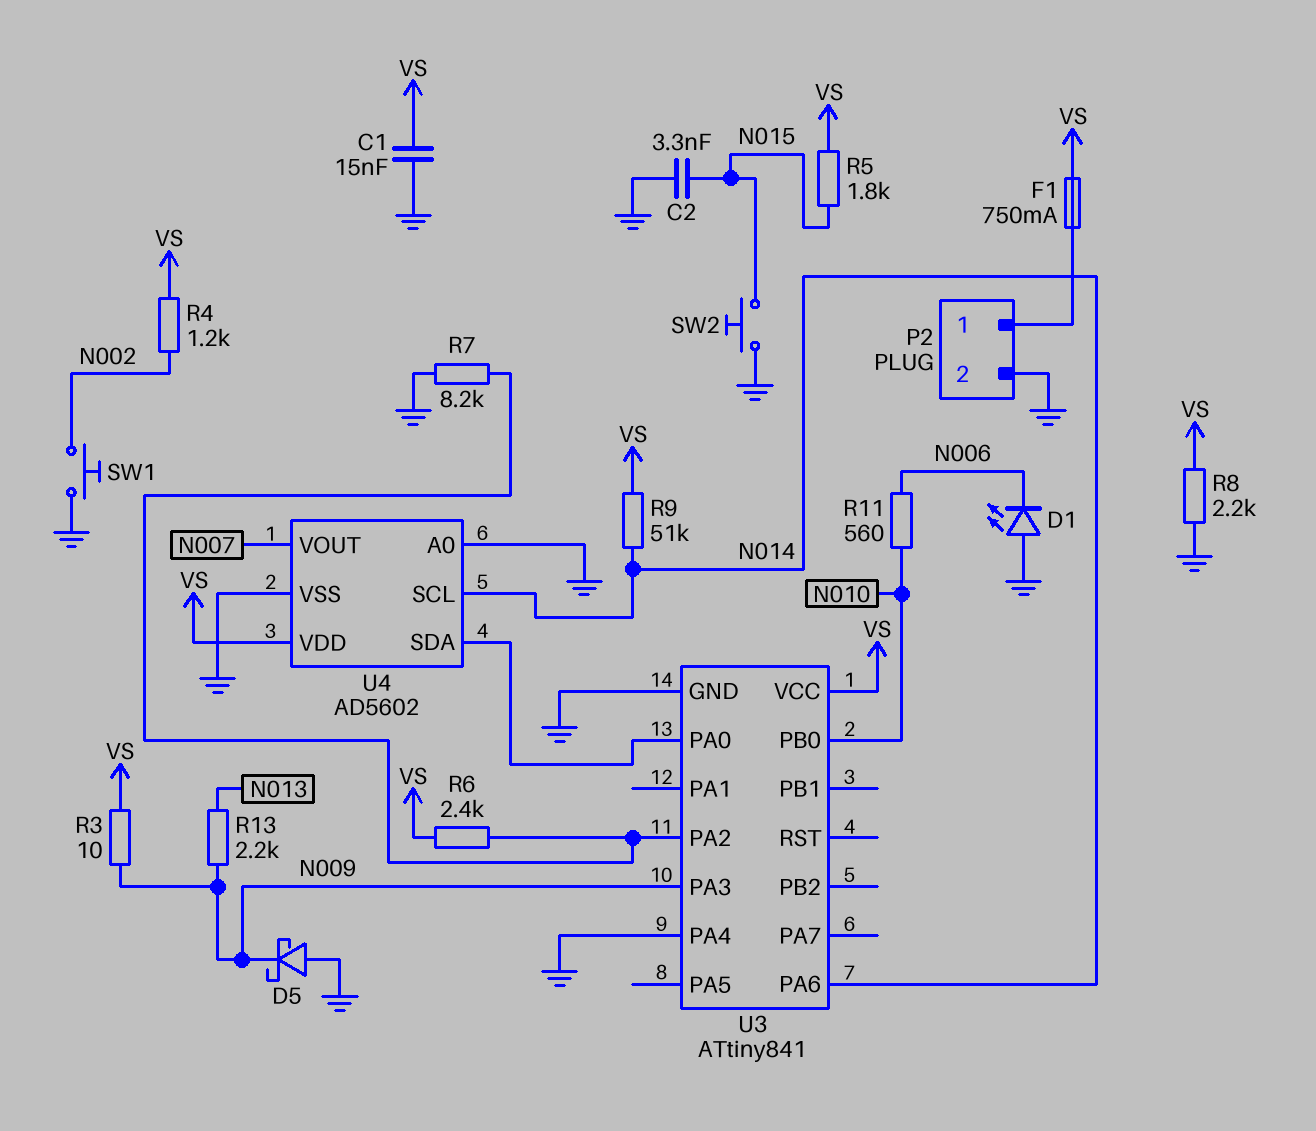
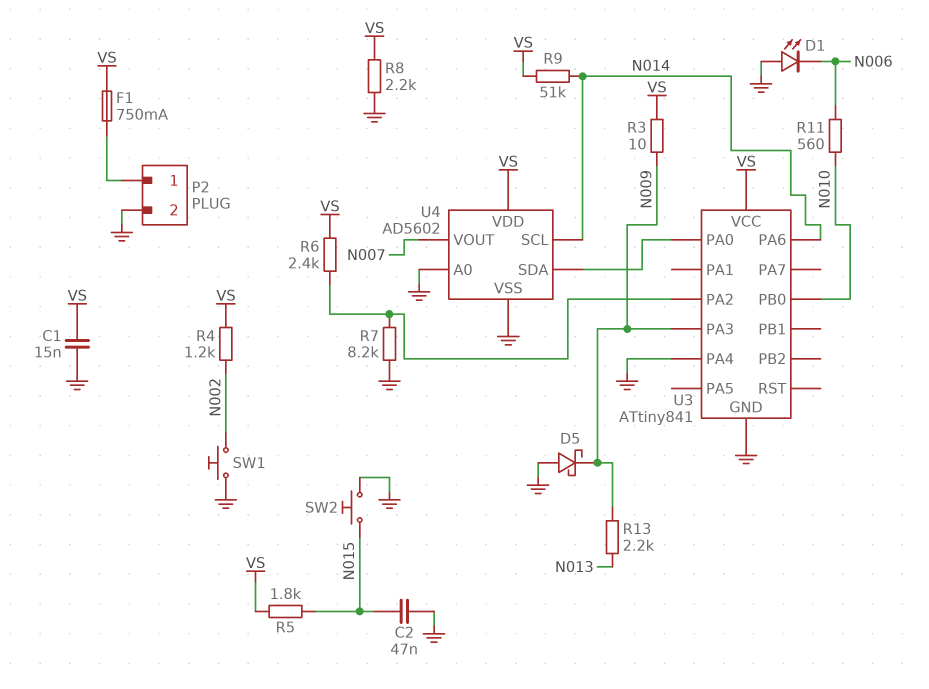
C2: 3.3nF (GND, N015) -> 47nF (GND, N015)

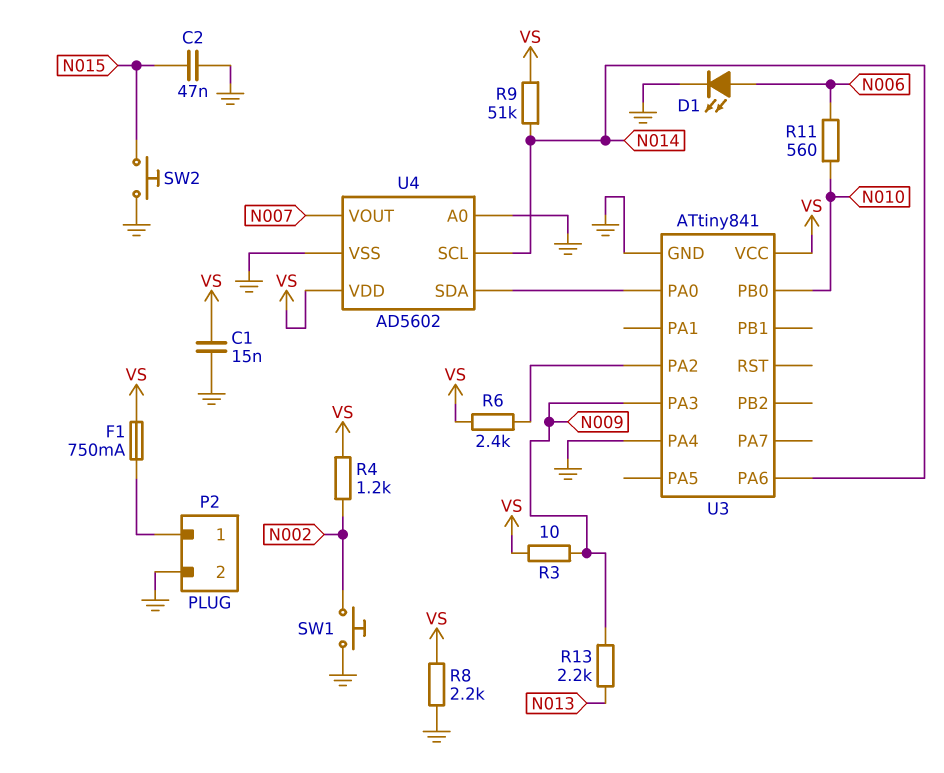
D1: LED (A GND, K N006) -> LED (A N006, K GND)
D5: schottky (A GND, K N009) -> none
R5: 1.8k (N015, VS) -> none
R7: 8.2k (GND, U3/PA2) -> none

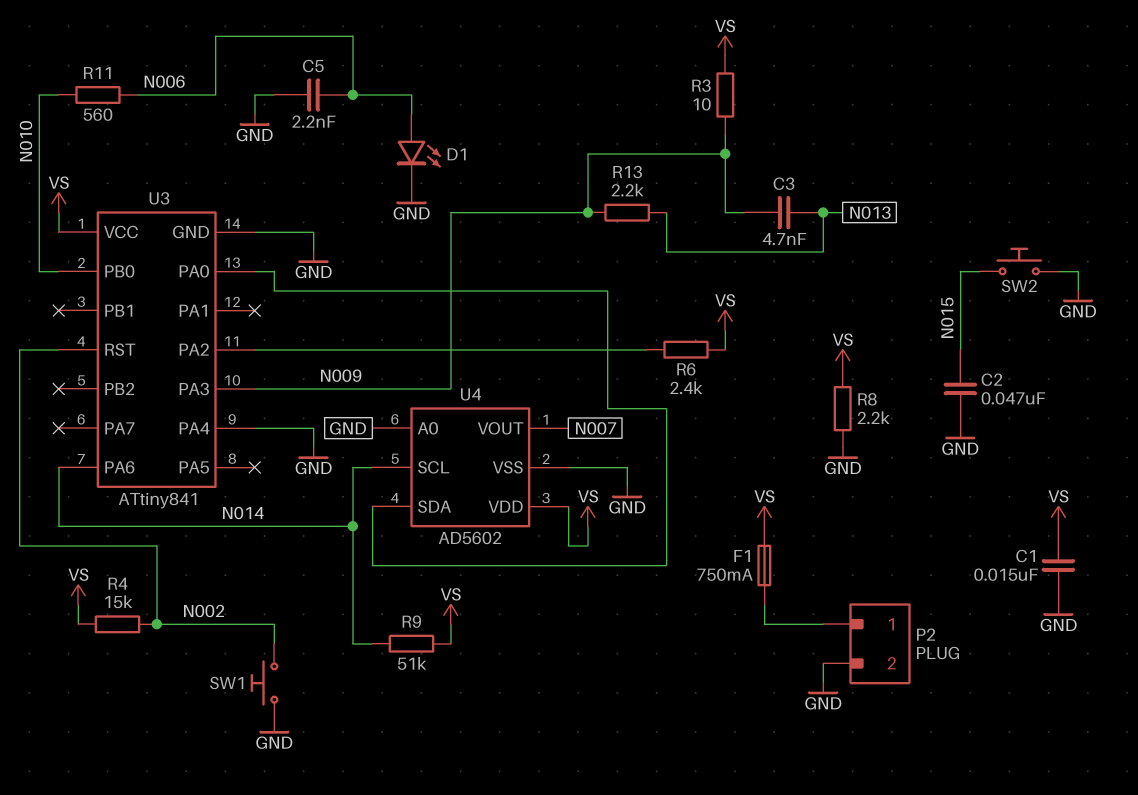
C3: none -> 4.7nF (N009, N013)
C5: none -> 2.2nF (GND, N006)
R4: 1.2k (N002, VS) -> 15k (N002, VS)
U3 pin RST: none -> N002

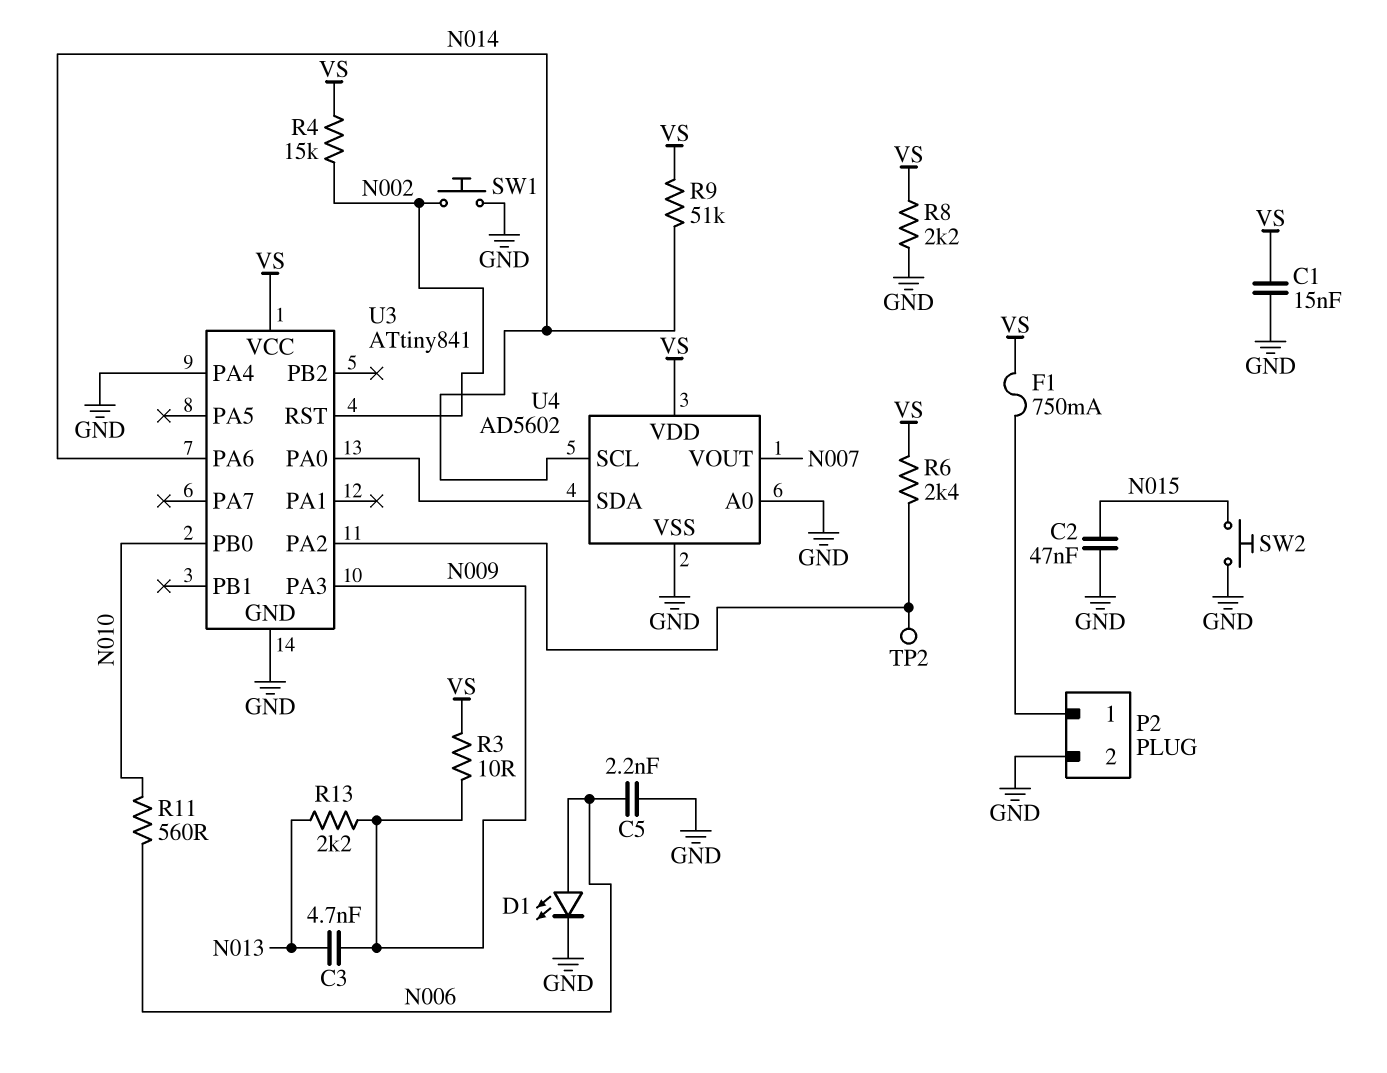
TP2: none -> test point (U3/PA2)

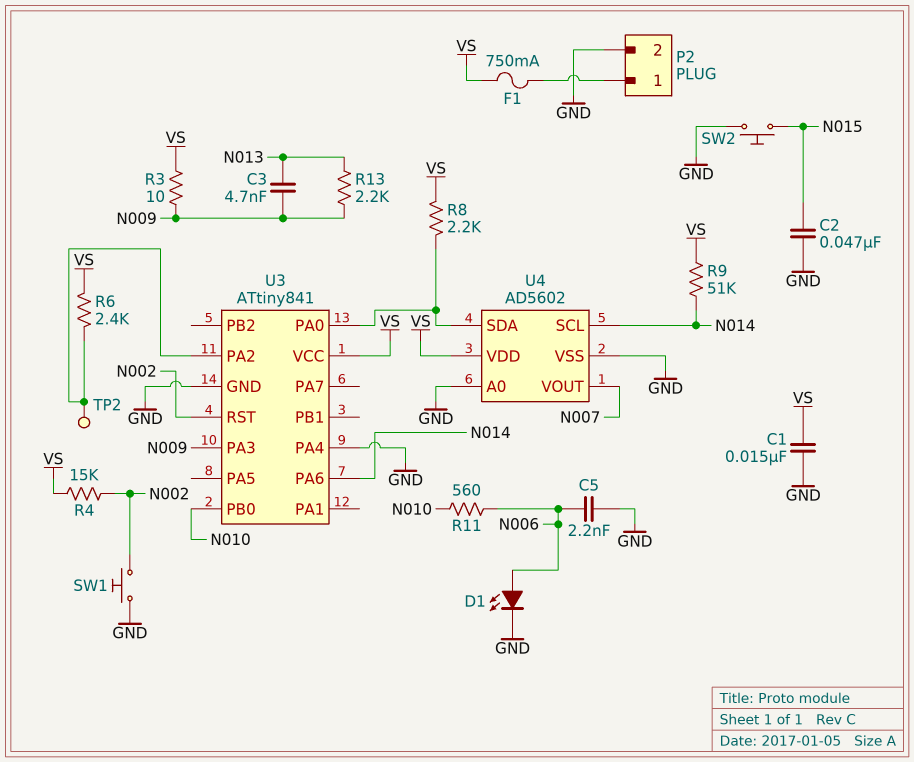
R8: 2.2k (GND, VS) -> 2.2k (U3/PA0, VS)

